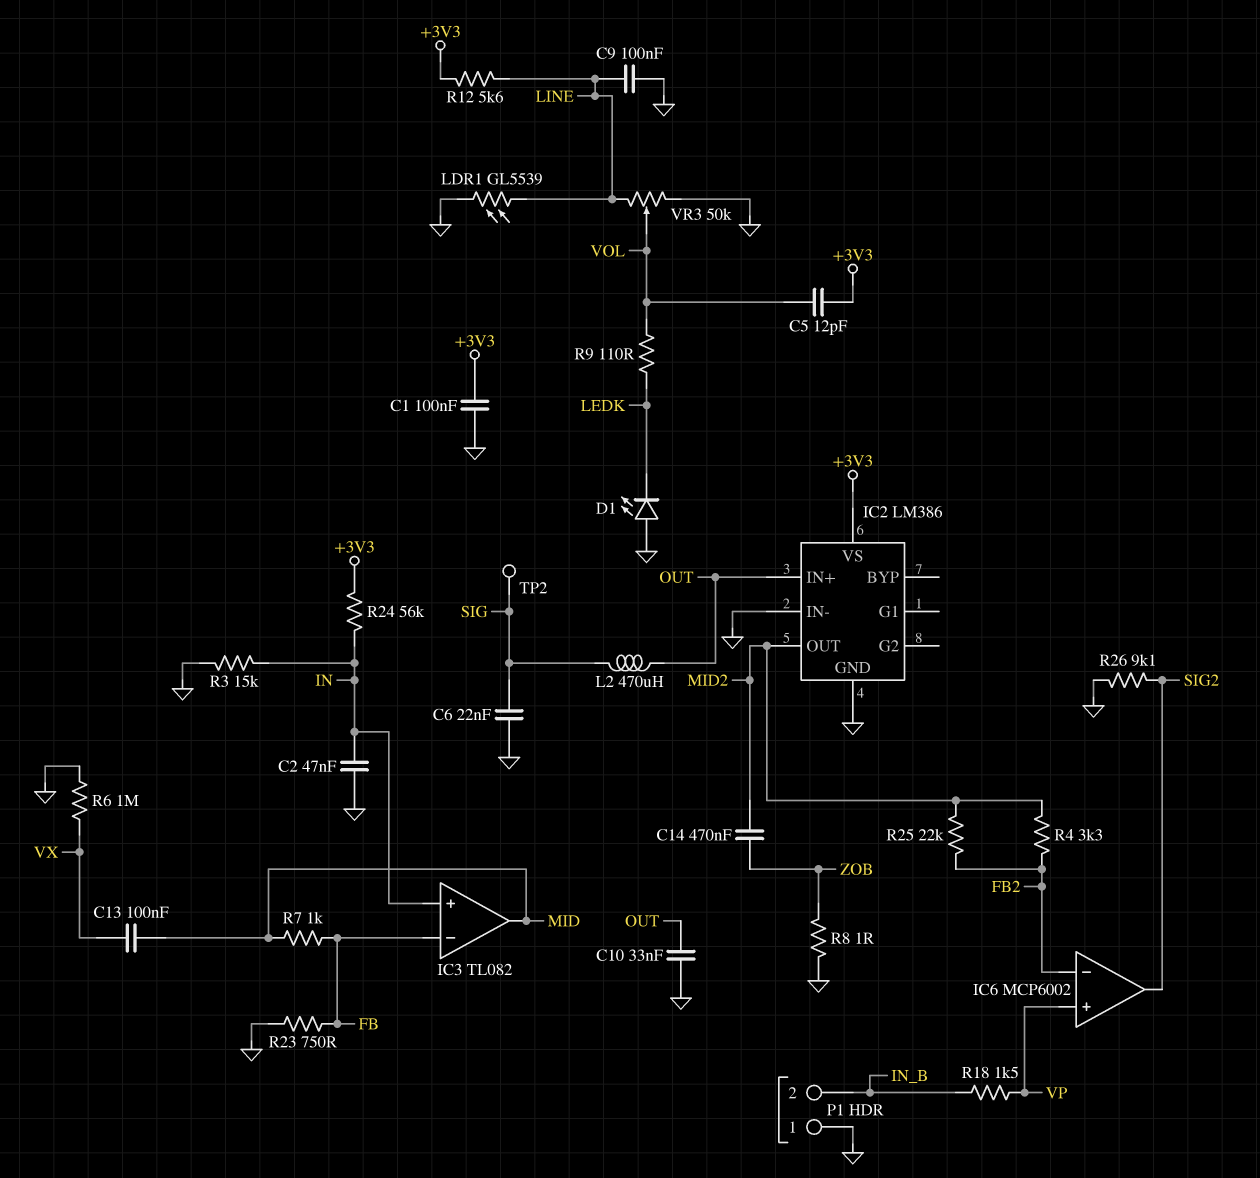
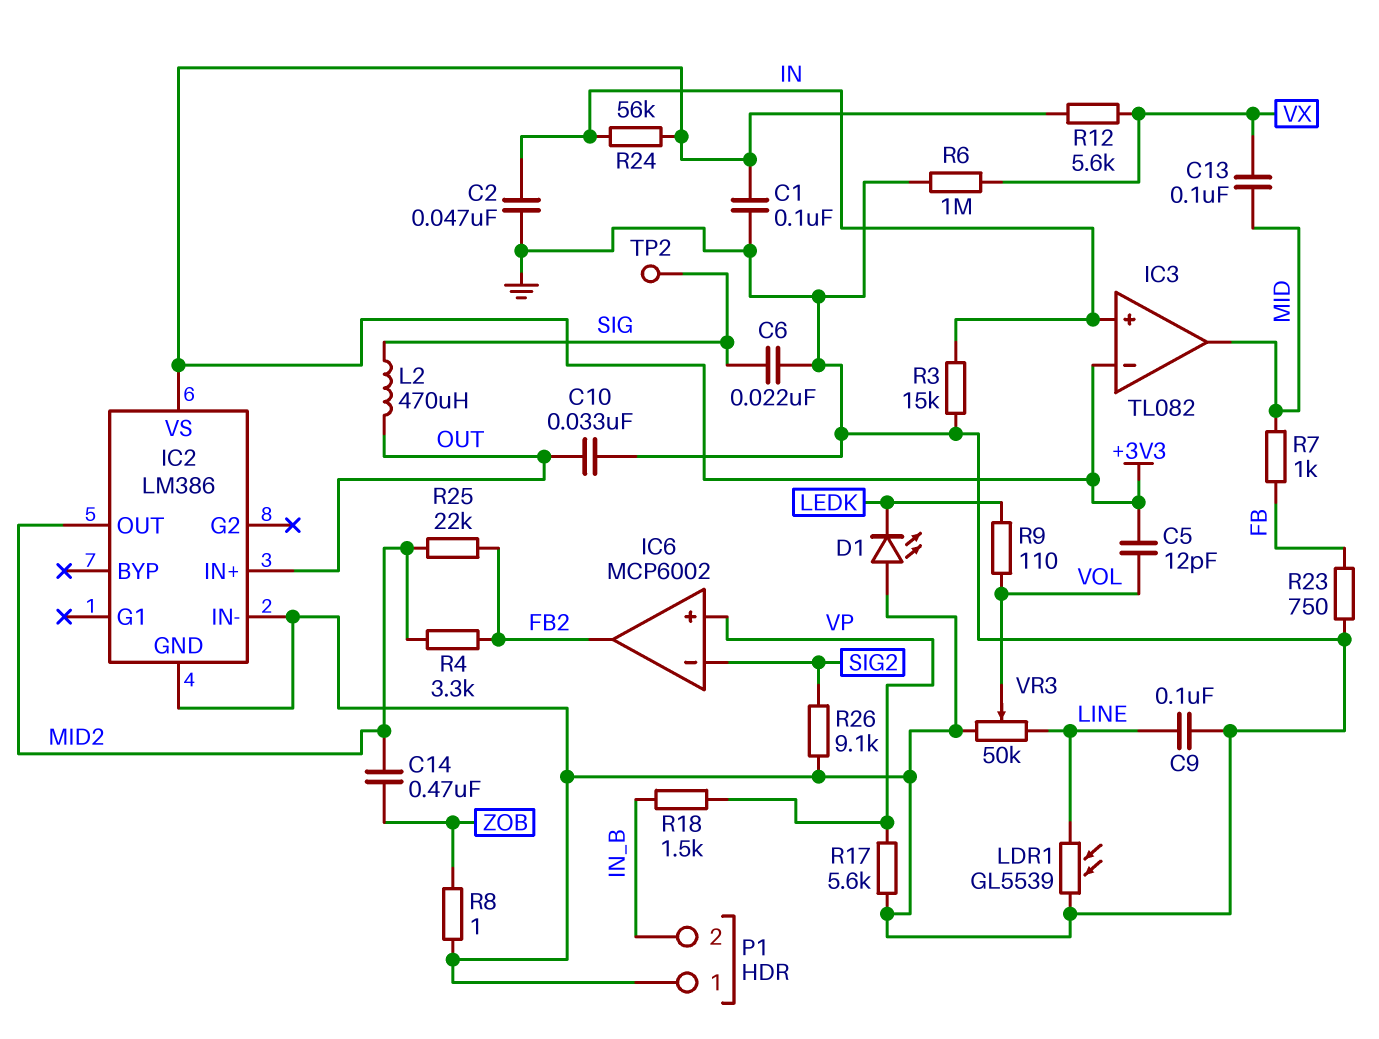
IC3 pin in-: FB -> +3V3
IC6 pin in-: FB2 -> SIG2
IC6 pin out: SIG2 -> FB2
R12: 5.6k (+3V3, LINE) -> 5.6k (+3V3, VX)
R17: none -> 5.6k (GND, VP)

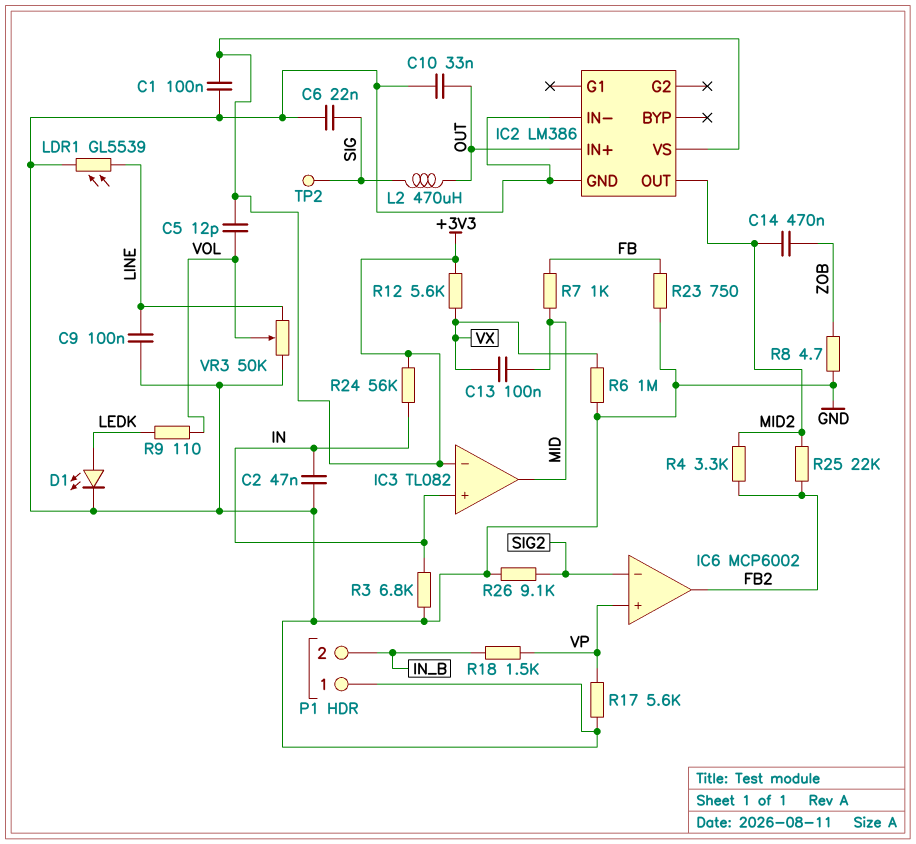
D1: LED (A GND, K LEDK) -> LED (A LEDK, K GND)
R3: 15k (GND, IN) -> 6.8k (GND, IN)
R8: 1 (GND, ZOB) -> 4.7 (GND, ZOB)

